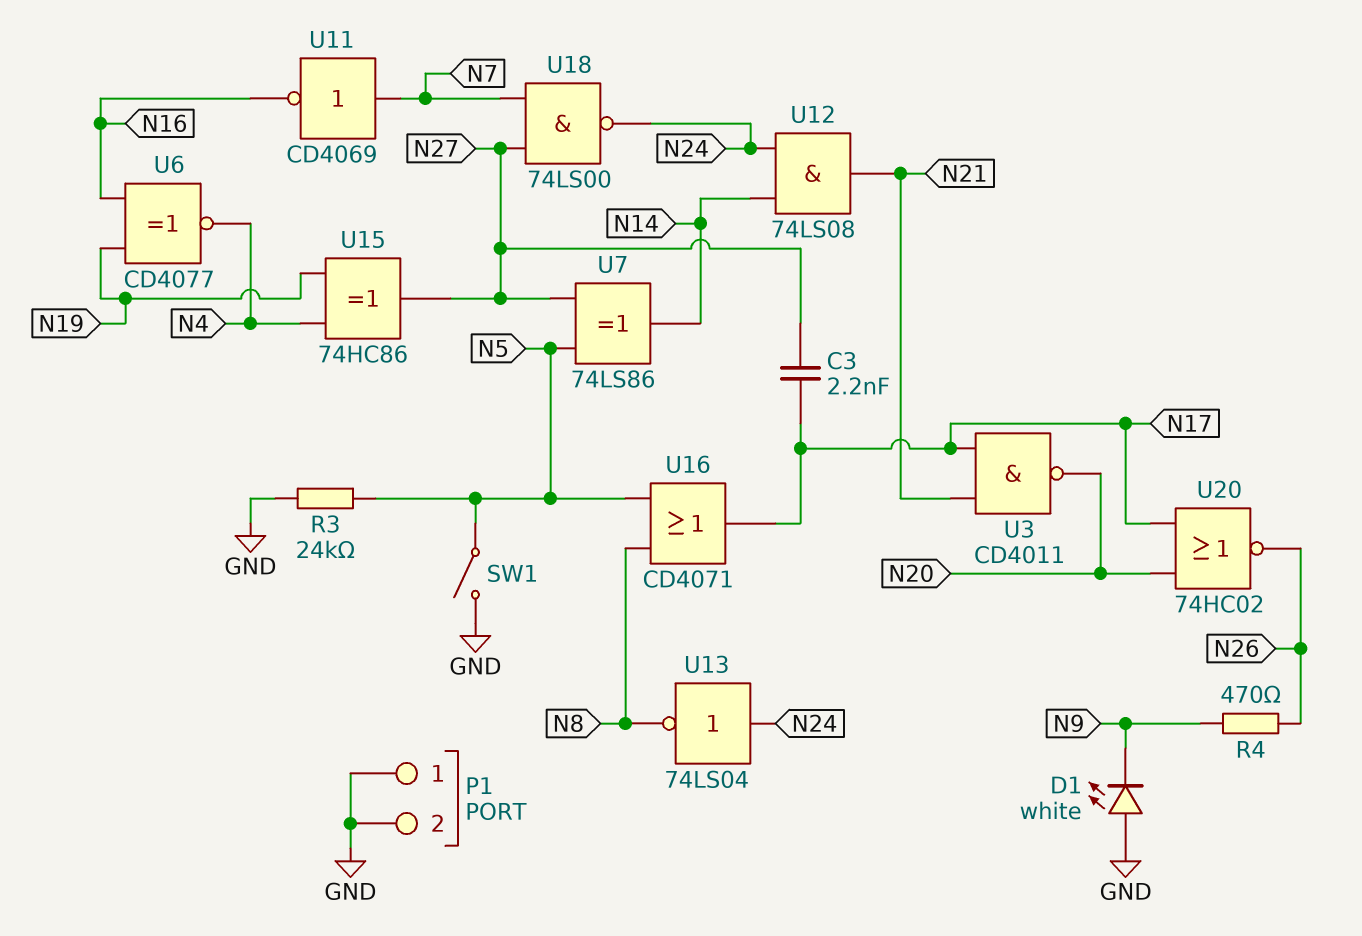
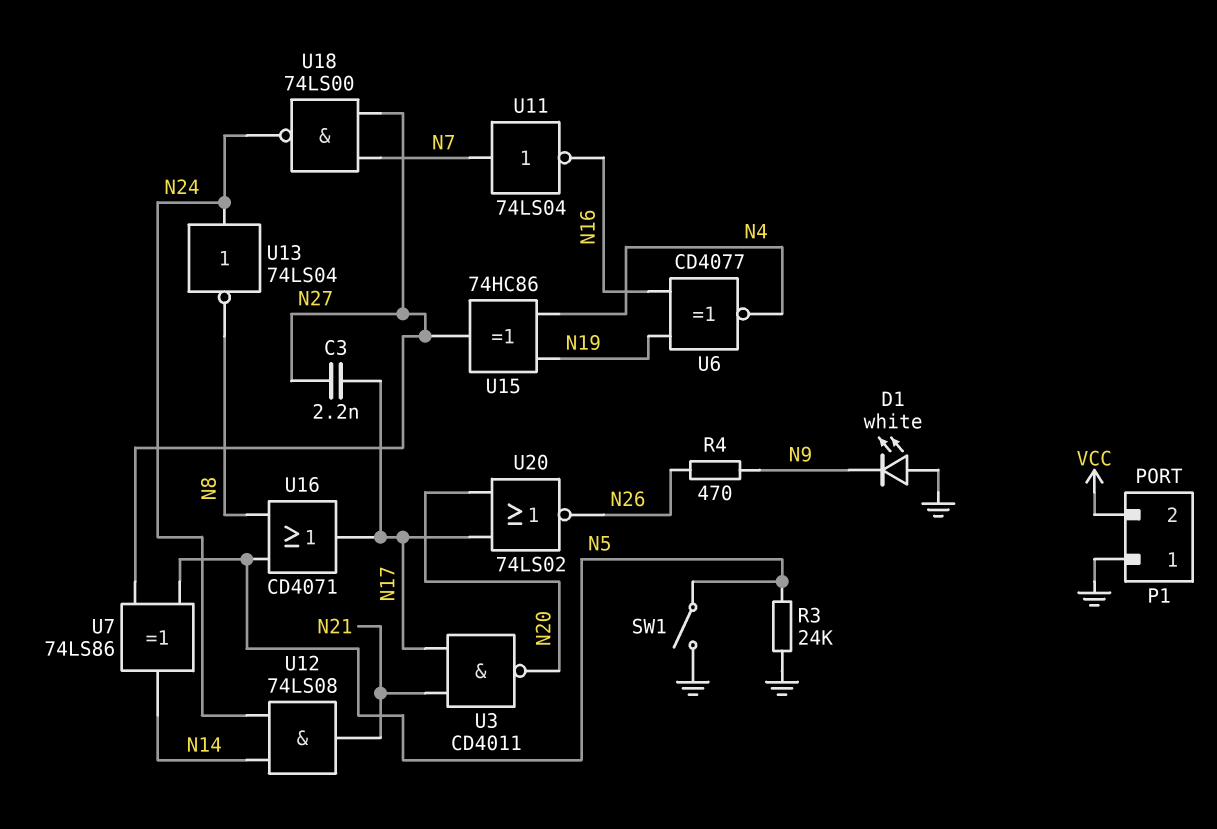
P1 pin 2: GND -> VCC
U11: NOT CD4069 (in N7, out N16) -> NOT 74LS04 (in N7, out N16)
U20: NOR 74HC02 (in N17, in N20, out N26) -> NOR 74LS02 (in N17, in N20, out N26)

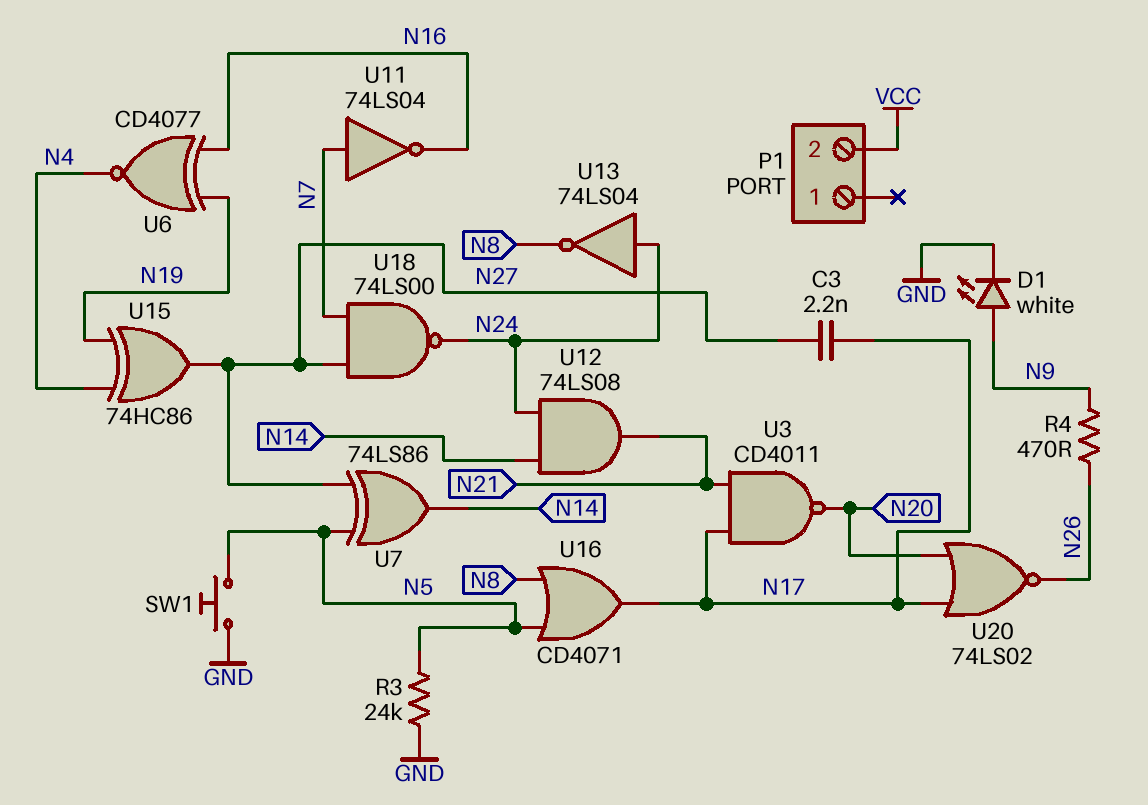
D1: LED white (A GND, K N9) -> LED white (A N9, K GND)
P1 pin 1: GND -> none
SW1: switch (GND, N5) -> button (GND, N5)

